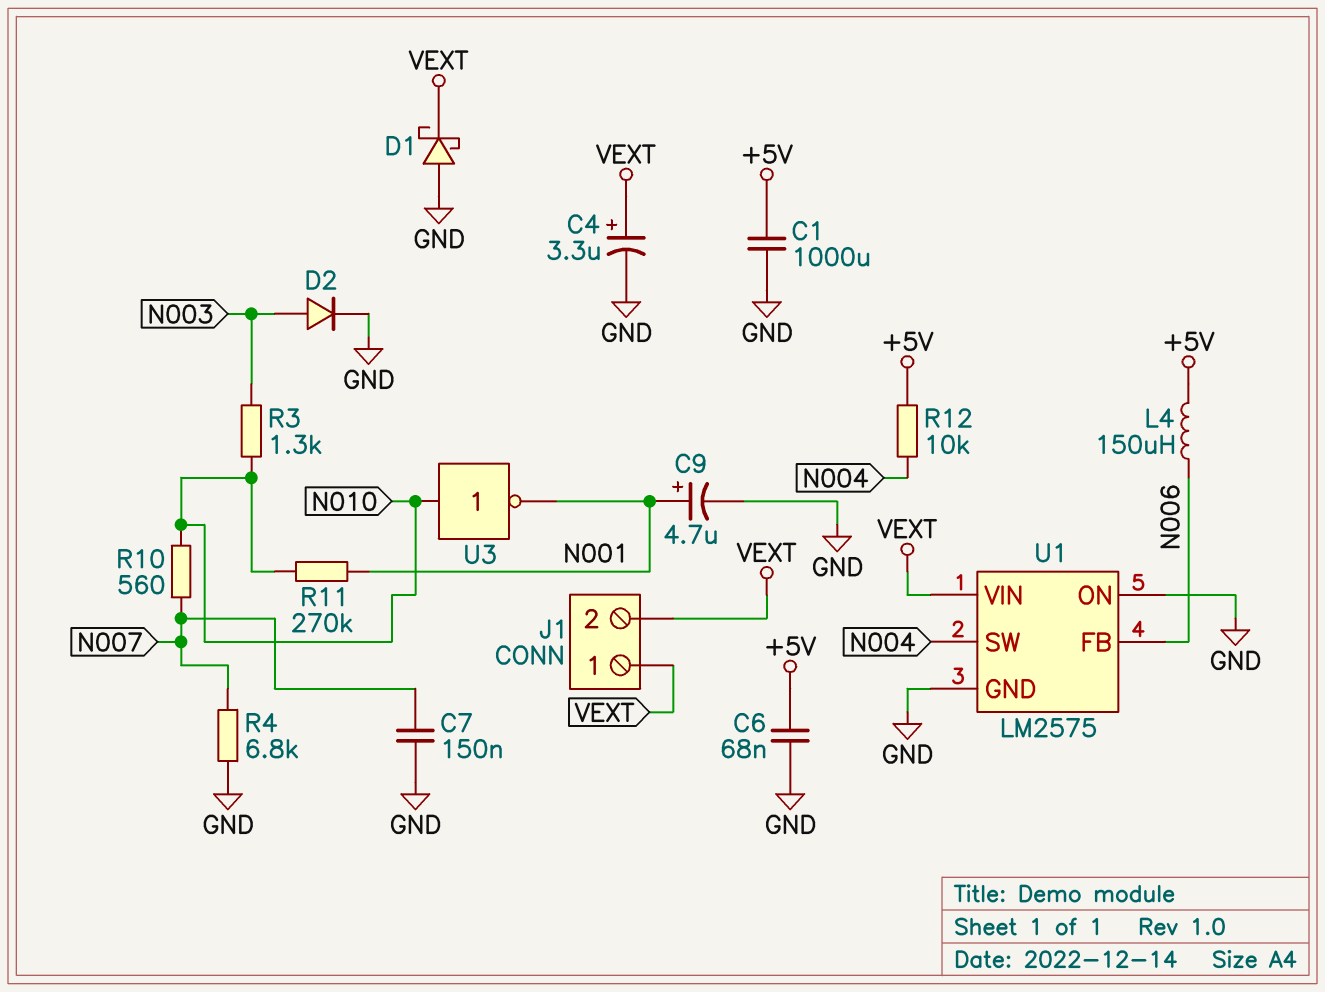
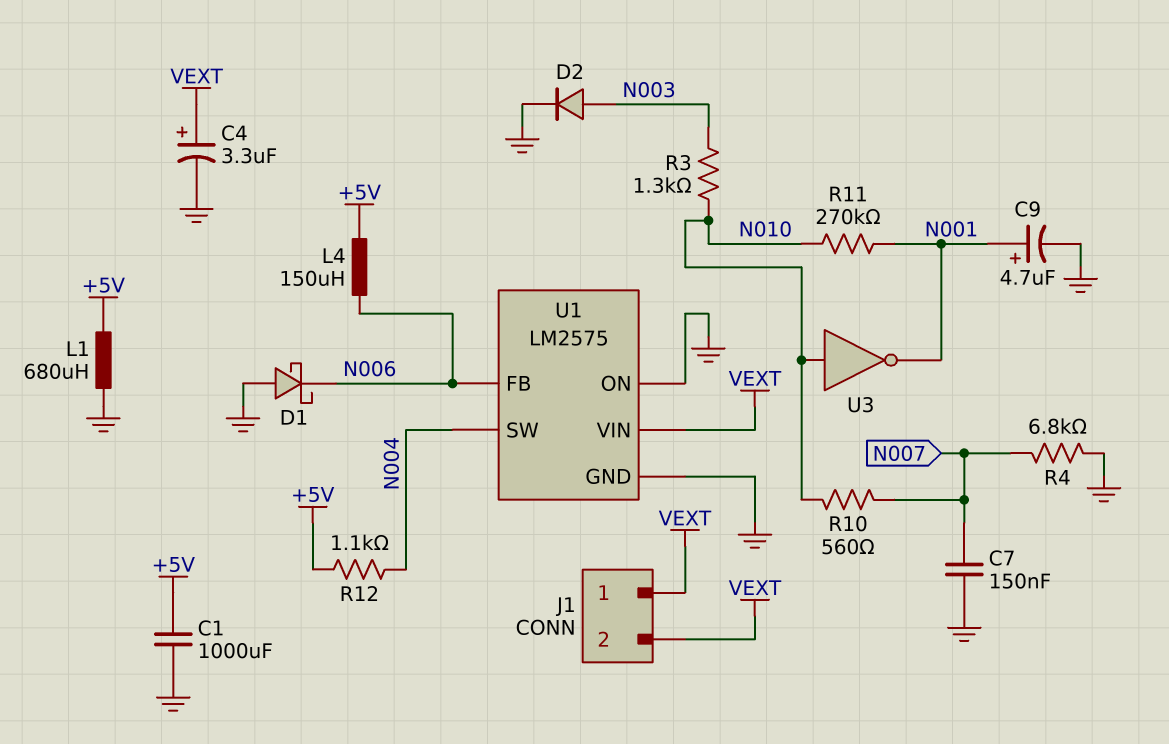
C6: 68nF (+5V, GND) -> none
D1: schottky (A GND, K VEXT) -> schottky (A GND, K N006)
L1: none -> 680uH (+5V, GND)
R12: 10k (+5V, N004) -> 1.1k (+5V, N004)

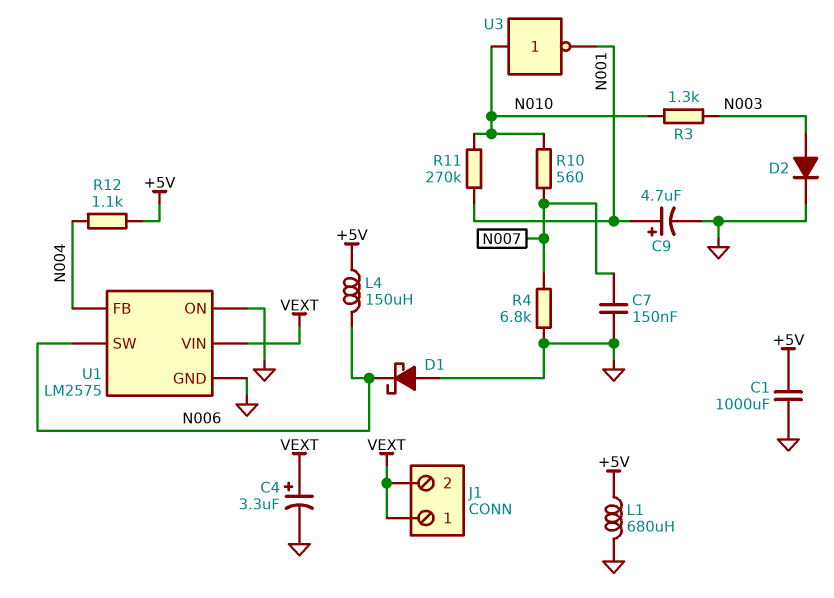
U1 pin FB: N006 -> N004
U1 pin SW: N004 -> N006

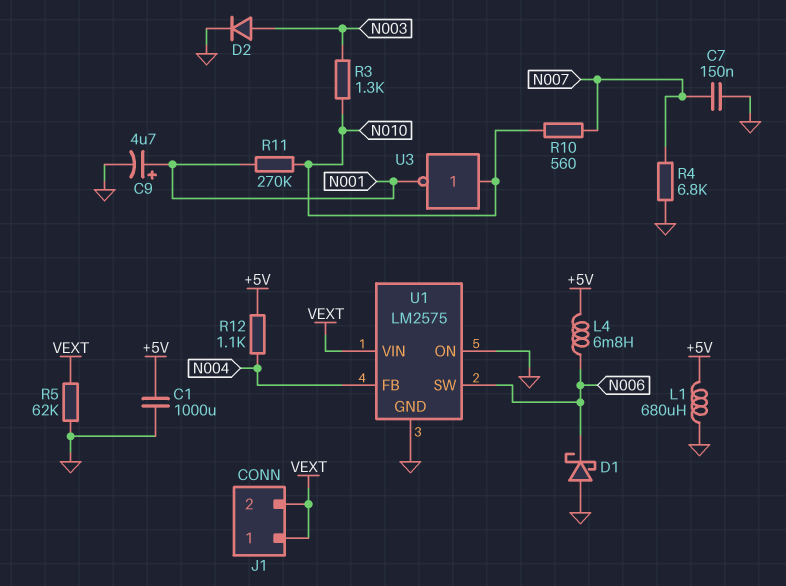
C4: 3.3uF (plus VEXT, minus GND) -> none
L4: 150uH (+5V, N006) -> 6.8mH (+5V, N006)
R5: none -> 62k (GND, VEXT)

